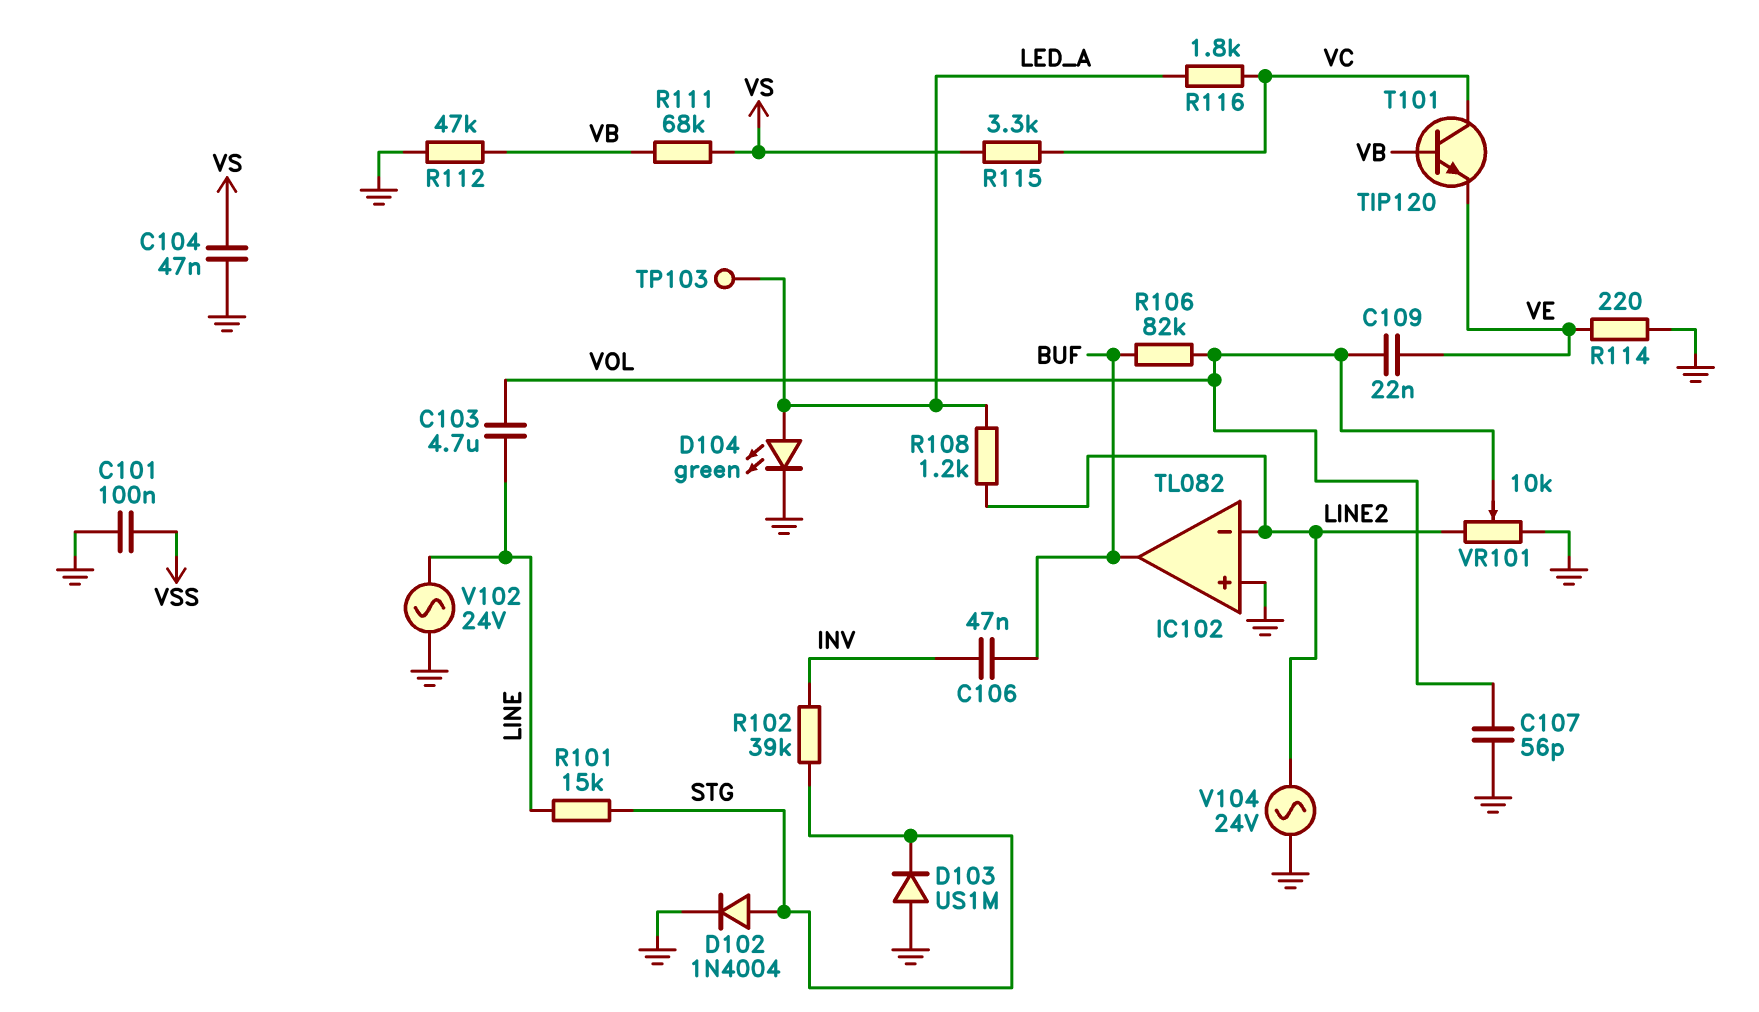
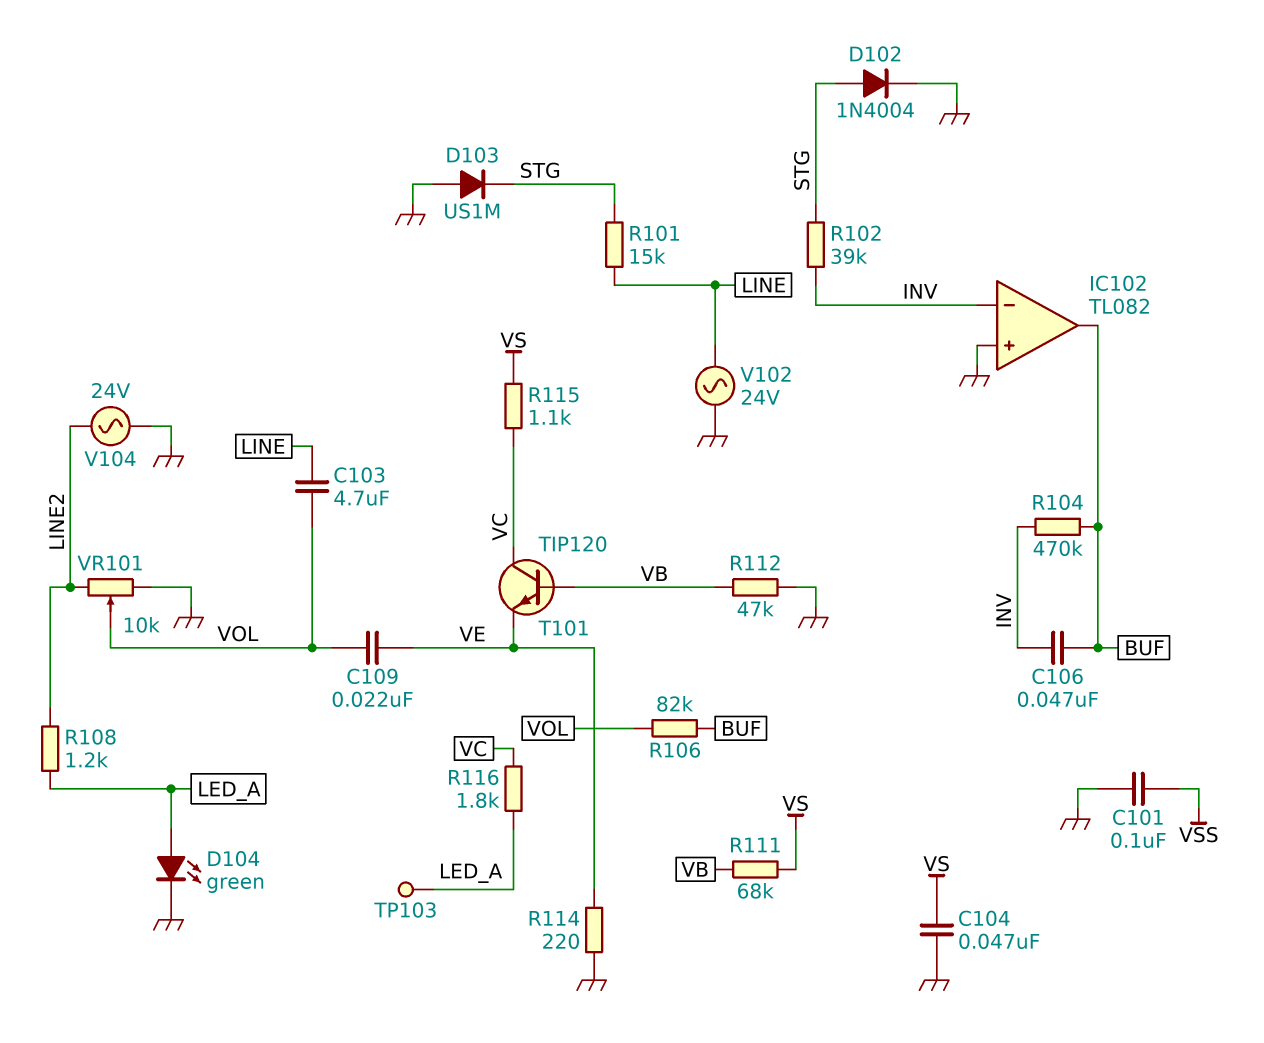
C107: 56pF (GND, VOL) -> none
IC102 pin in-: LINE2 -> INV
R104: none -> 470k (BUF, INV)
R115: 3.3k (VC, VS) -> 1.1k (VC, VS)

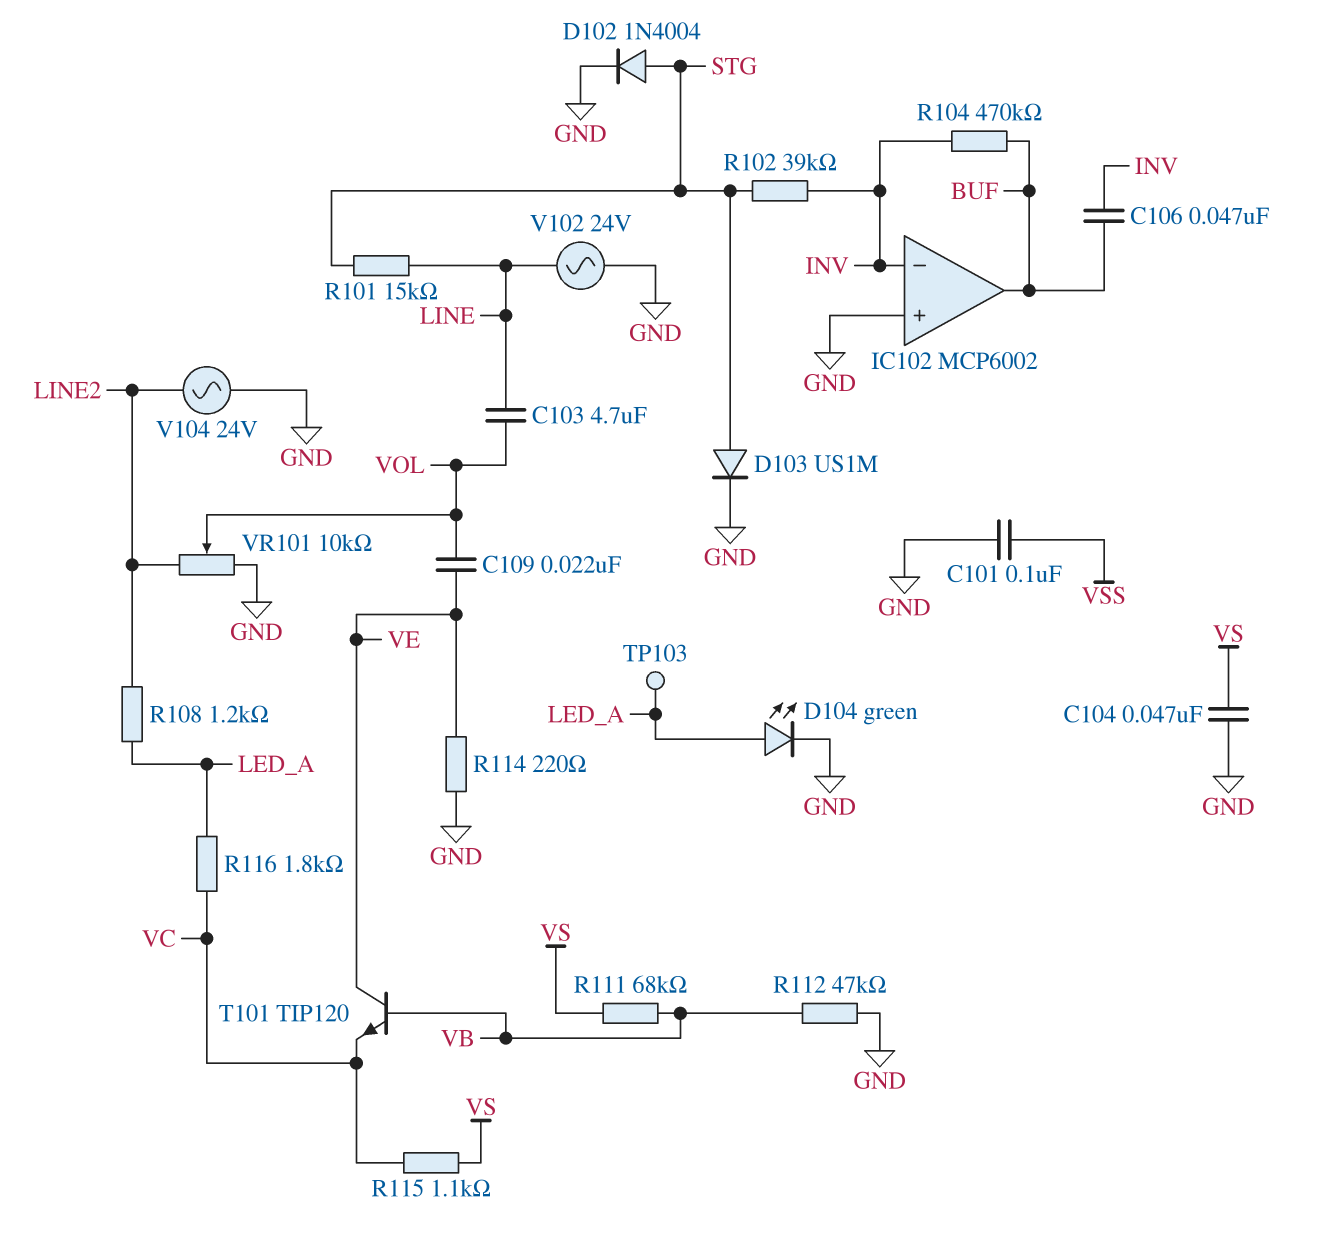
D103: diode US1M (A GND, K STG) -> diode US1M (A STG, K GND)
IC102: TL082 -> MCP6002
R106: 82k (BUF, VOL) -> none
T101: NPN TIP120 (B VB, C VC, E VE) -> NPN TIP120 (B VB, C VE, E VC)

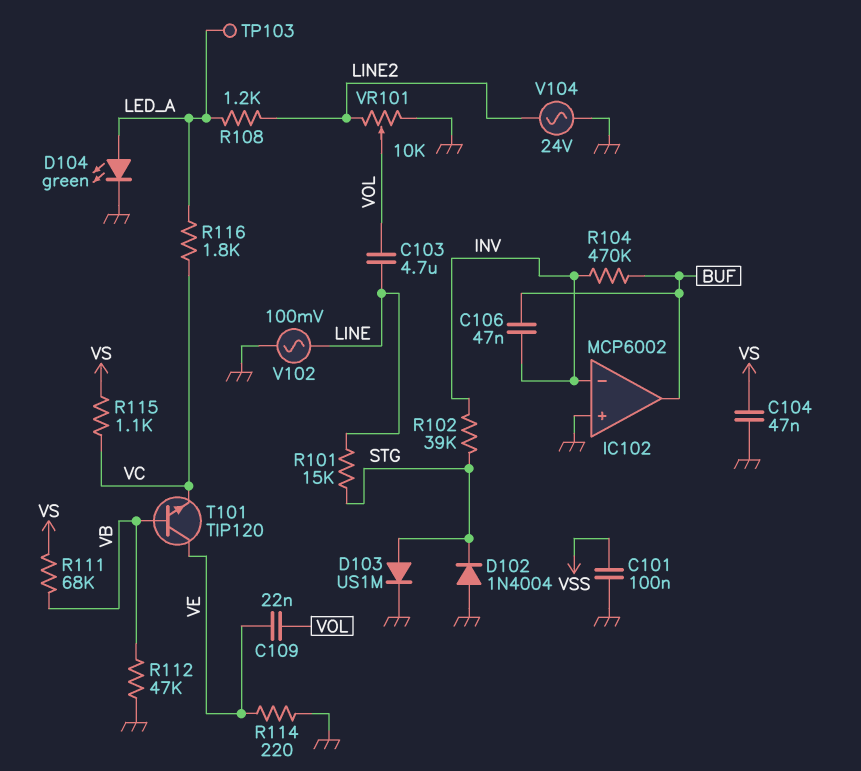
D102: diode 1N4004 (A STG, K GND) -> diode 1N4004 (A GND, K STG)
V102: AC 24V (GND, LINE) -> AC 100mV (GND, LINE)

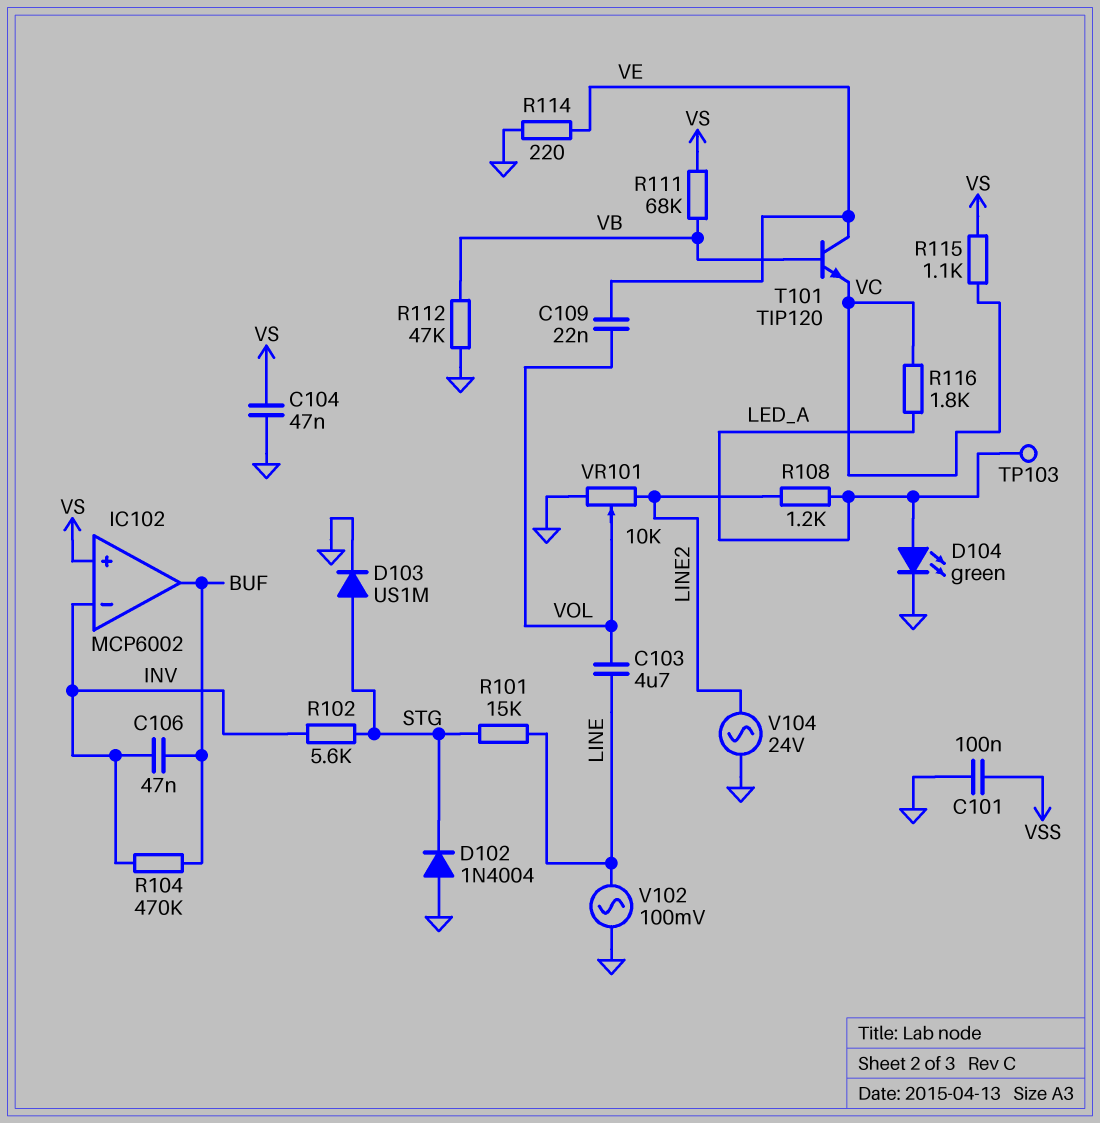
IC102 pin in+: GND -> VS
R102: 39k (INV, STG) -> 5.6k (INV, STG)

